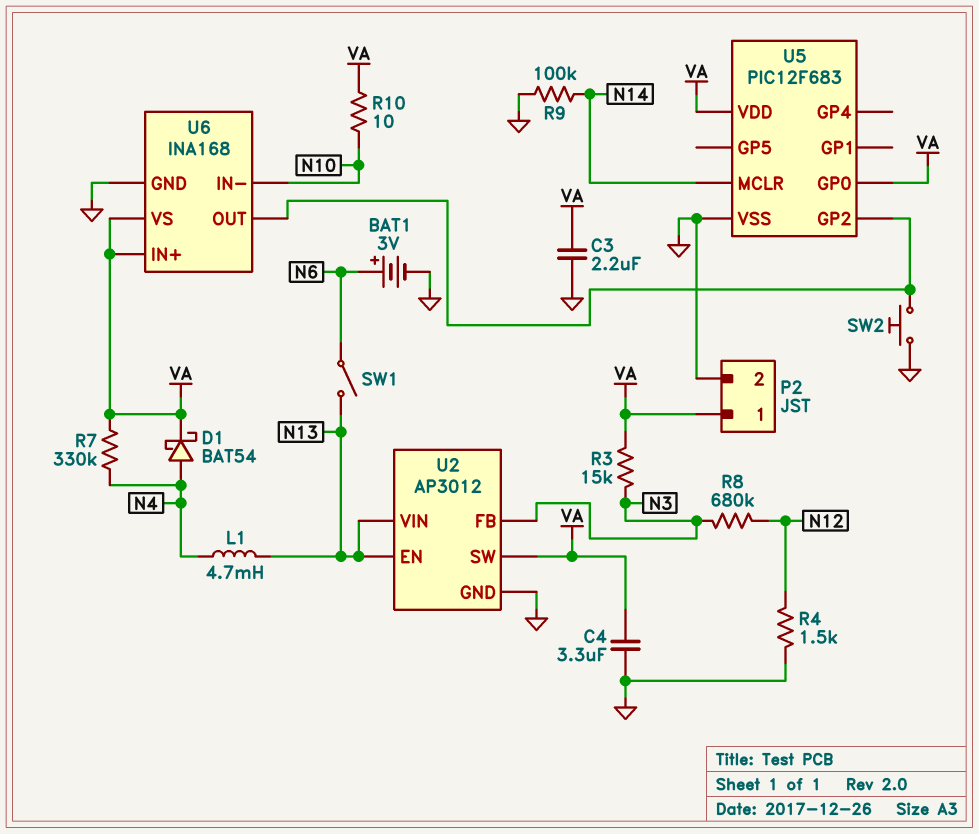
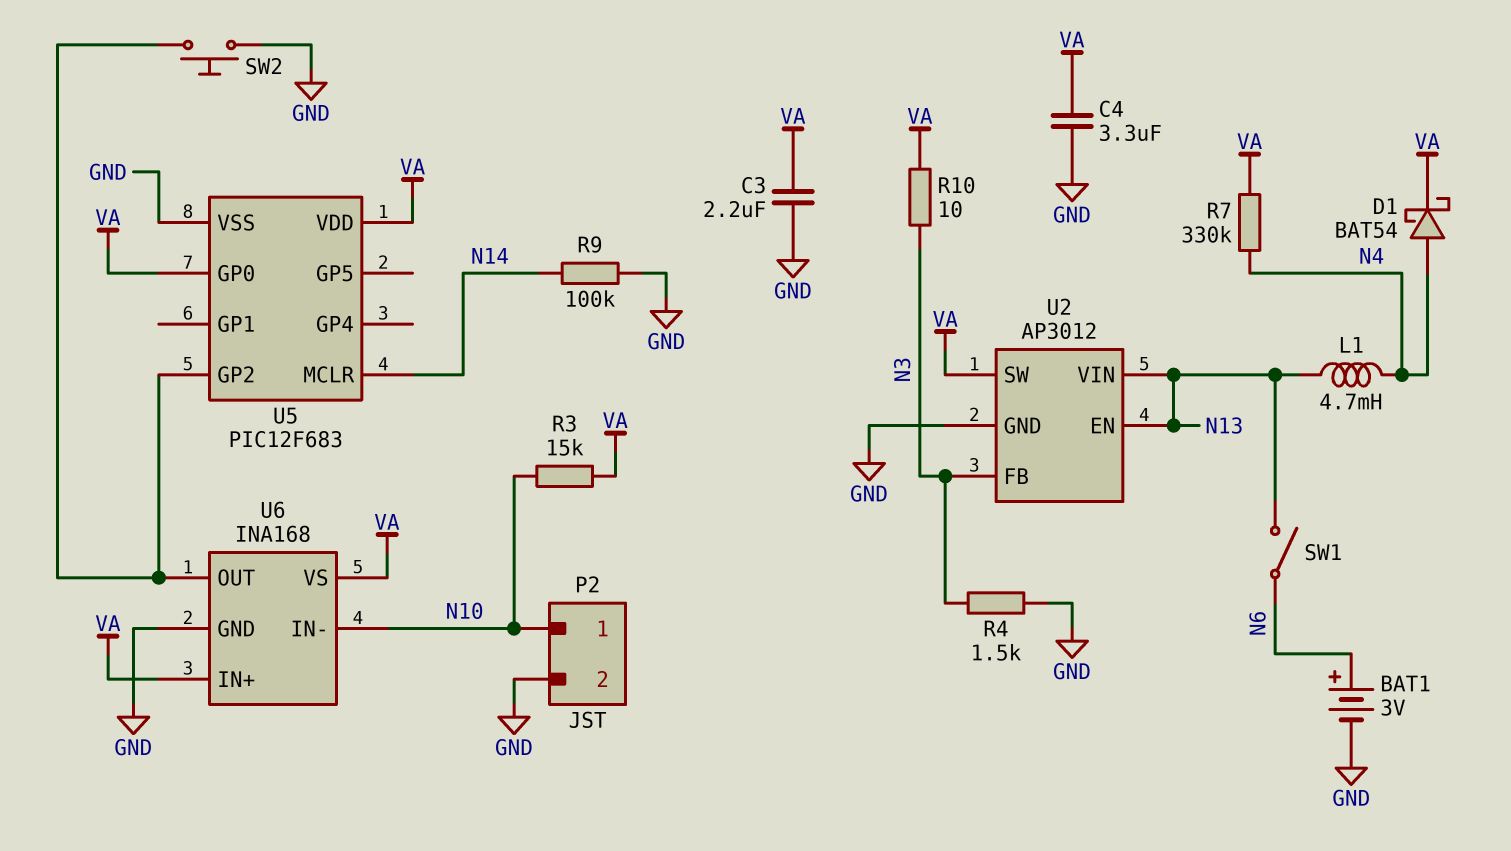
P2 pin 1: VA -> N10
R3: 15k (N3, VA) -> 15k (N10, VA)
R4: 1.5k (GND, N12) -> 1.5k (GND, N3)
R8: 680k (N3, N12) -> none
R10: 10 (N10, VA) -> 10 (N3, VA)

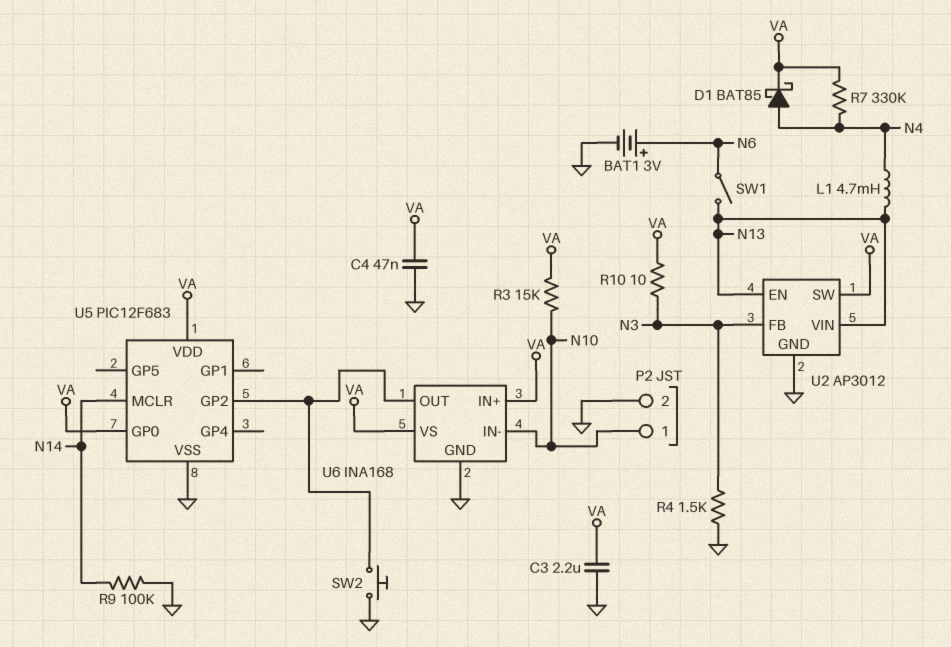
C4: 3.3uF (GND, VA) -> 47nF (GND, VA)
D1: schottky BAT54 (A N4, K VA) -> schottky BAT85 (A N4, K VA)

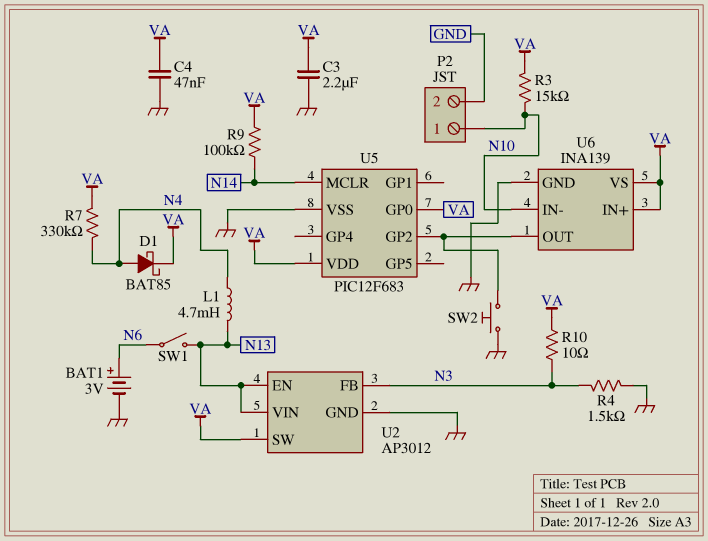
R9: 100k (GND, N14) -> 100k (N14, VA)
U6: INA168 -> INA139

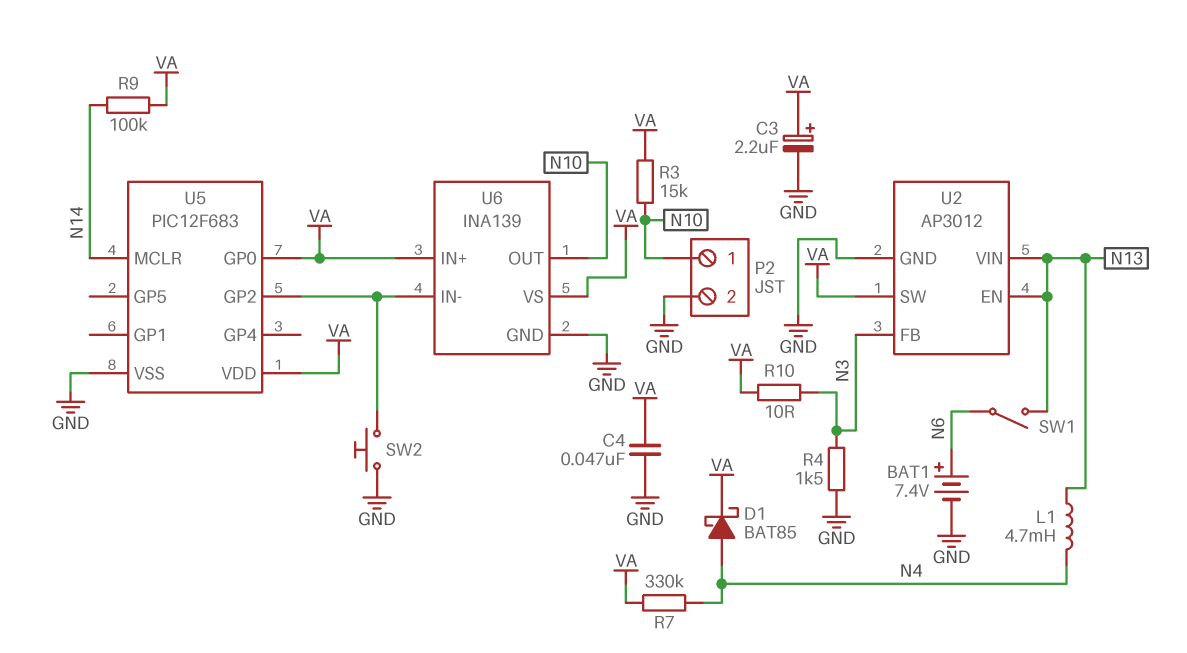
BAT1: 3V (plus N6, minus GND) -> 7.4V (plus N6, minus GND)
C3: 2.2uF (GND, VA) -> 2.2uF (plus VA, minus GND)
U6 pin IN-: N10 -> U5/GP2
U6 pin OUT: U5/GP2 -> N10

